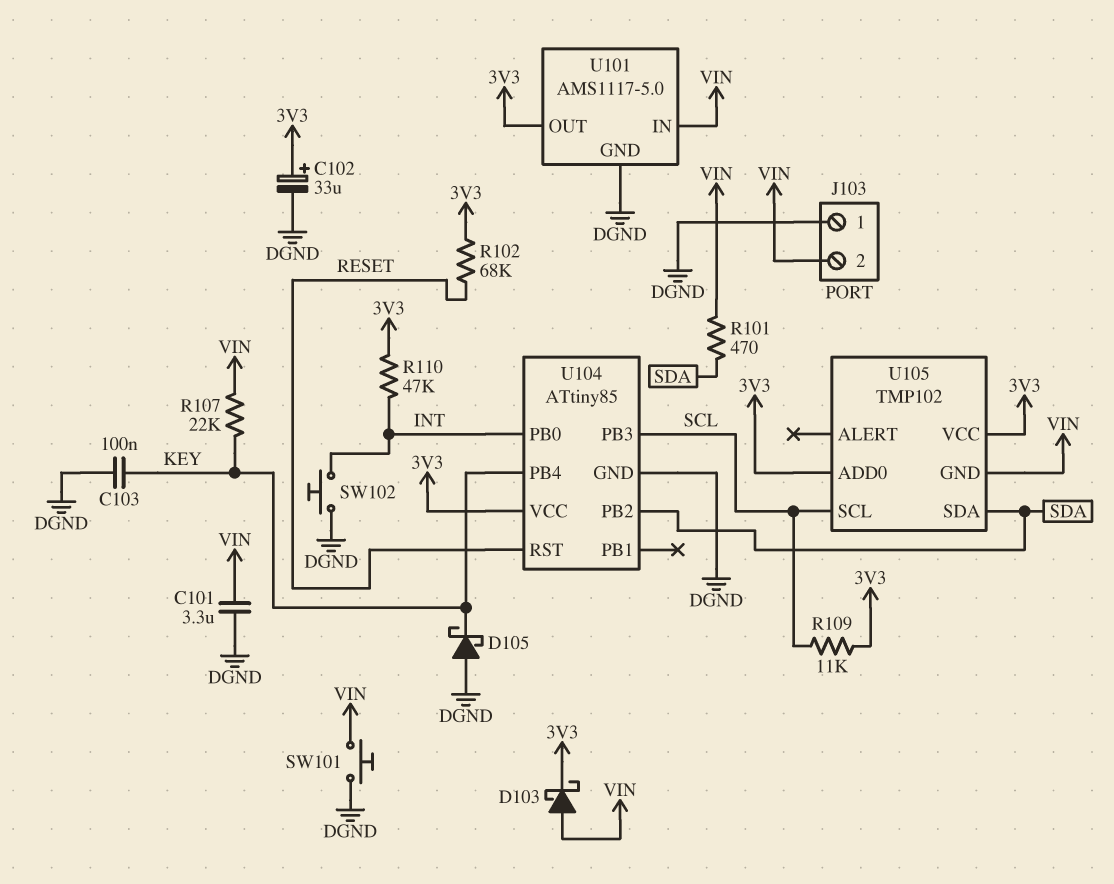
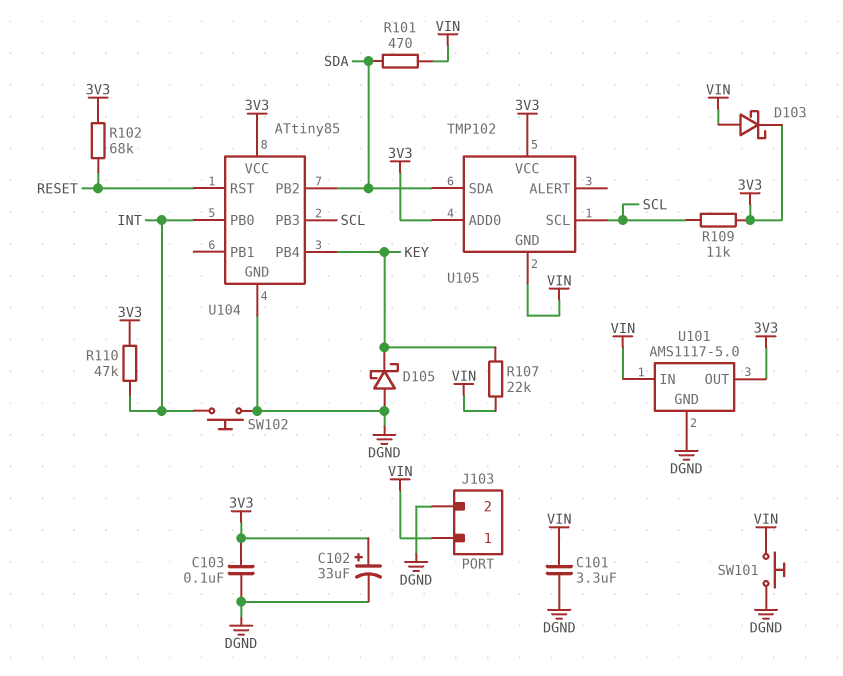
C103: 100nF (DGND, KEY) -> 100nF (3V3, DGND)
J103 pin 1: DGND -> VIN
J103 pin 2: VIN -> DGND

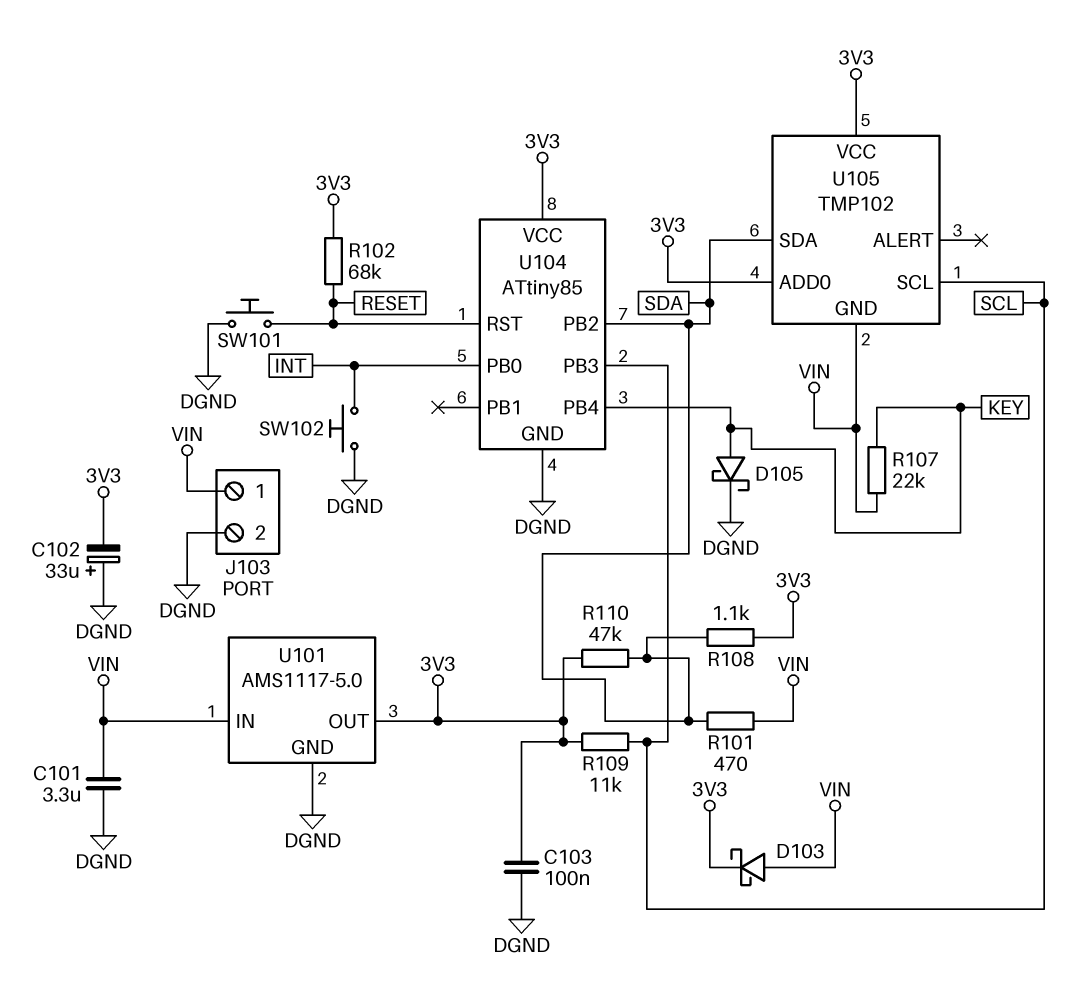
C102: 33uF (plus 3V3, minus DGND) -> 33uF (plus DGND, minus 3V3)
D105: schottky (A DGND, K KEY) -> schottky (A KEY, K DGND)
R108: none -> 1.1k (3V3, SDA)
R110: 47k (3V3, INT) -> 47k (3V3, SDA)
SW101: button (DGND, VIN) -> button (DGND, RESET)

